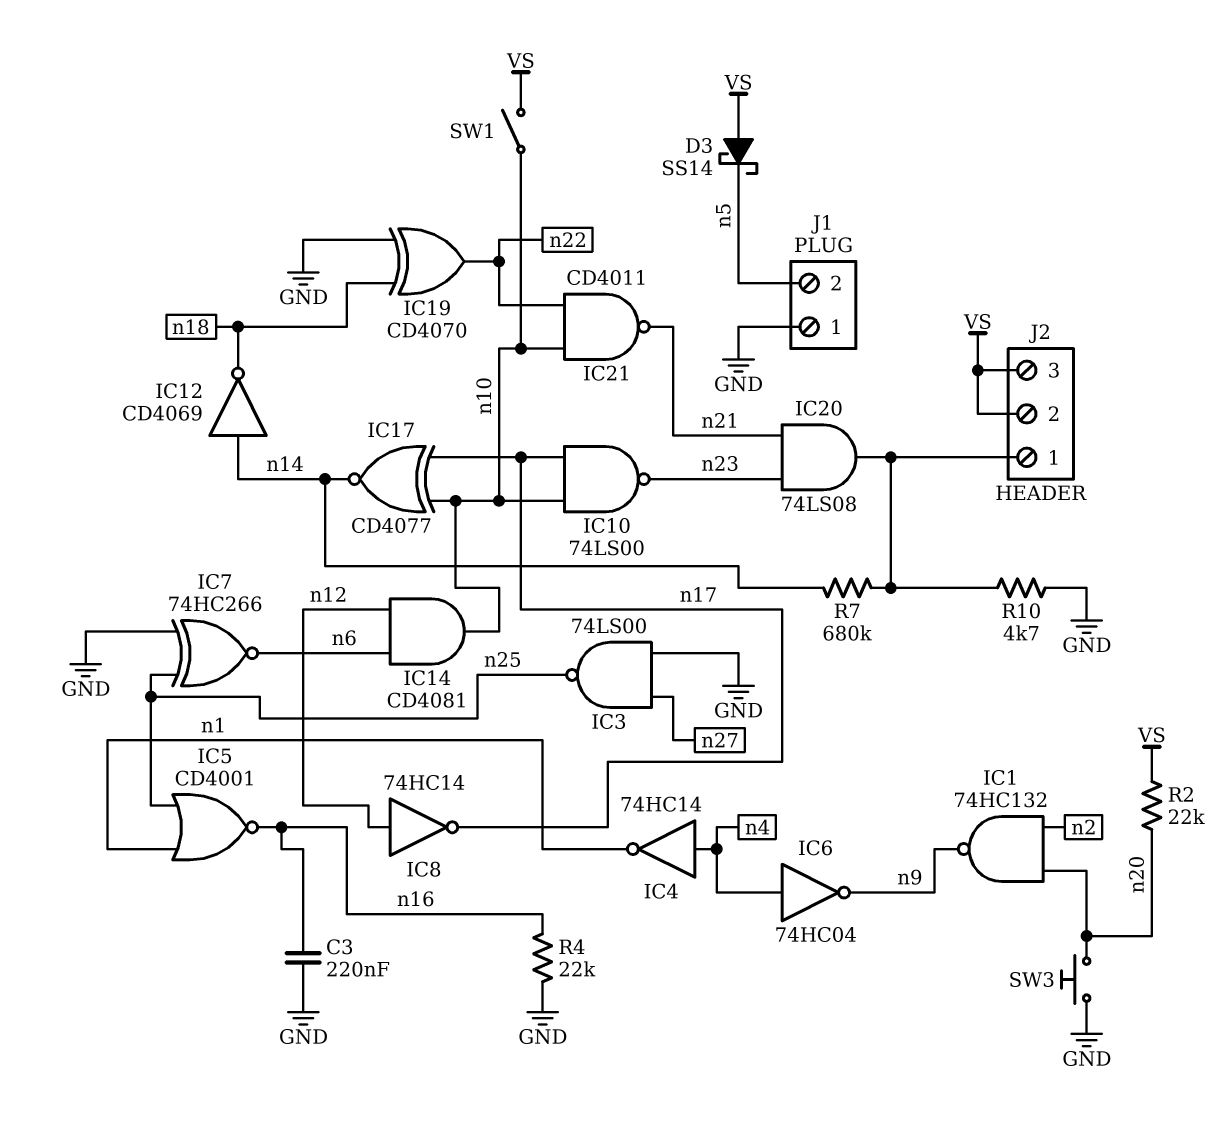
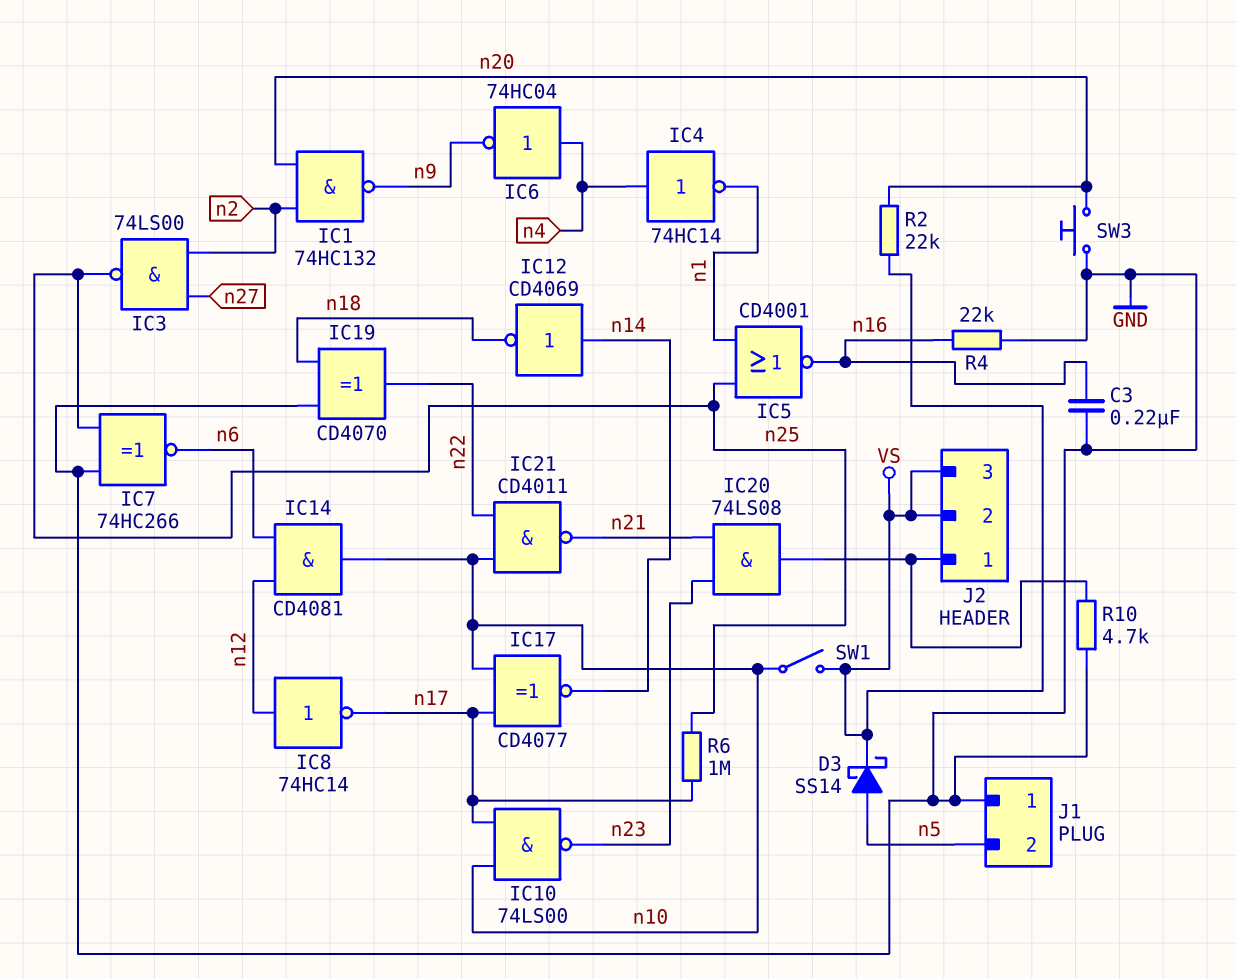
D3: schottky SS14 (A VS, K n5) -> schottky SS14 (A n5, K VS)
IC3: NAND 74LS00 (in GND, in n27, out n25) -> NAND 74LS00 (in n2, in n27, out n25)
R6: none -> 1M (n17, n25)
R7: 680k (J2/1, n14) -> none

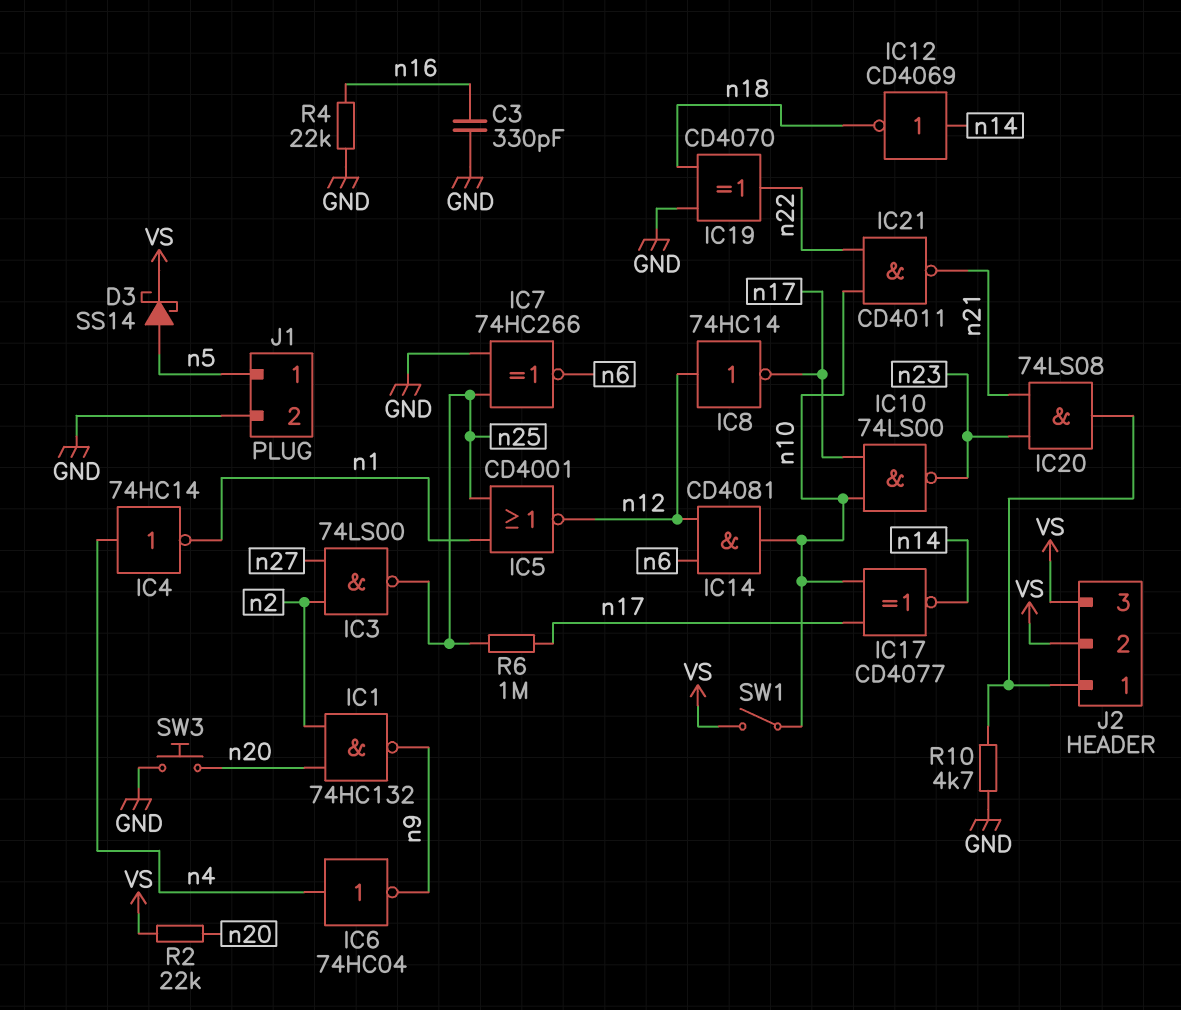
C3: 220nF (GND, n16) -> 330pF (GND, n16)
IC5: NOR CD4001 (in n1, in n25, out n16) -> NOR CD4001 (in n1, in n25, out n12)
J1 pin 1: GND -> n5
J1 pin 2: n5 -> GND

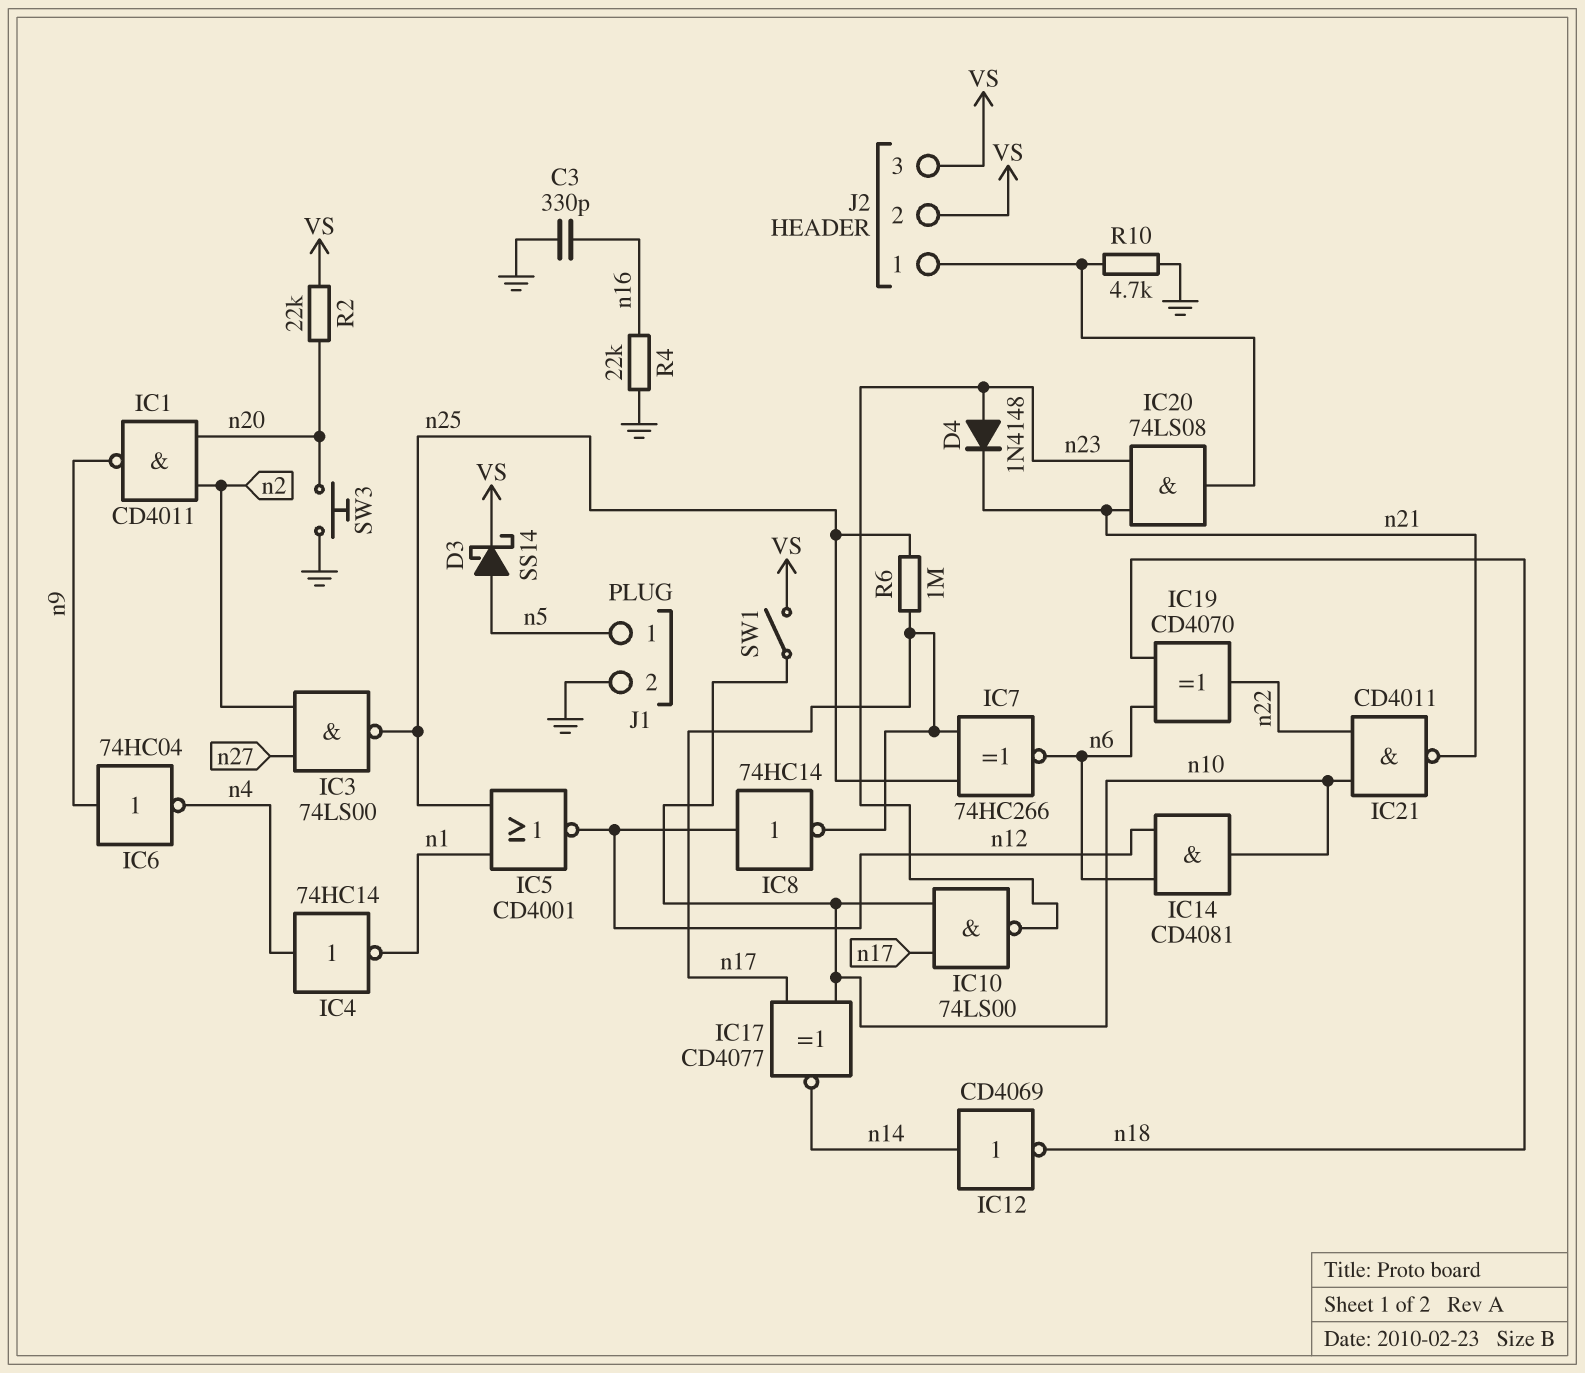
D4: none -> diode 1N4148 (A n23, K n21)
IC1: NAND 74HC132 (in n2, in n20, out n9) -> NAND CD4011 (in n2, in n20, out n9)
IC6: NOT 74HC04 (in n4, out n9) -> NOT 74HC04 (in n9, out n4)
IC7: XNOR 74HC266 (in GND, in n25, out n6) -> XNOR 74HC266 (in n17, in n25, out n6)
IC19: XOR CD4070 (in GND, in n18, out n22) -> XOR CD4070 (in n6, in n18, out n22)

